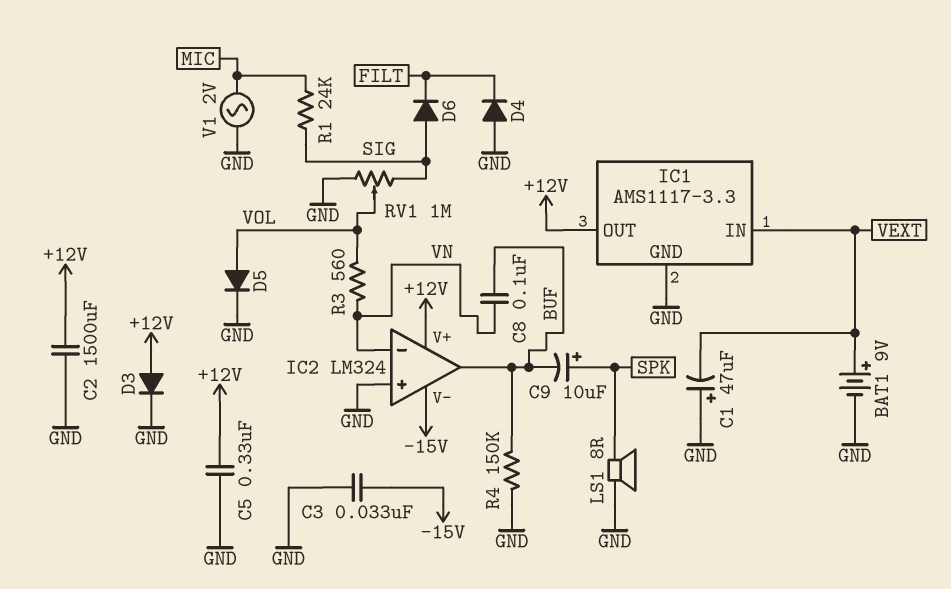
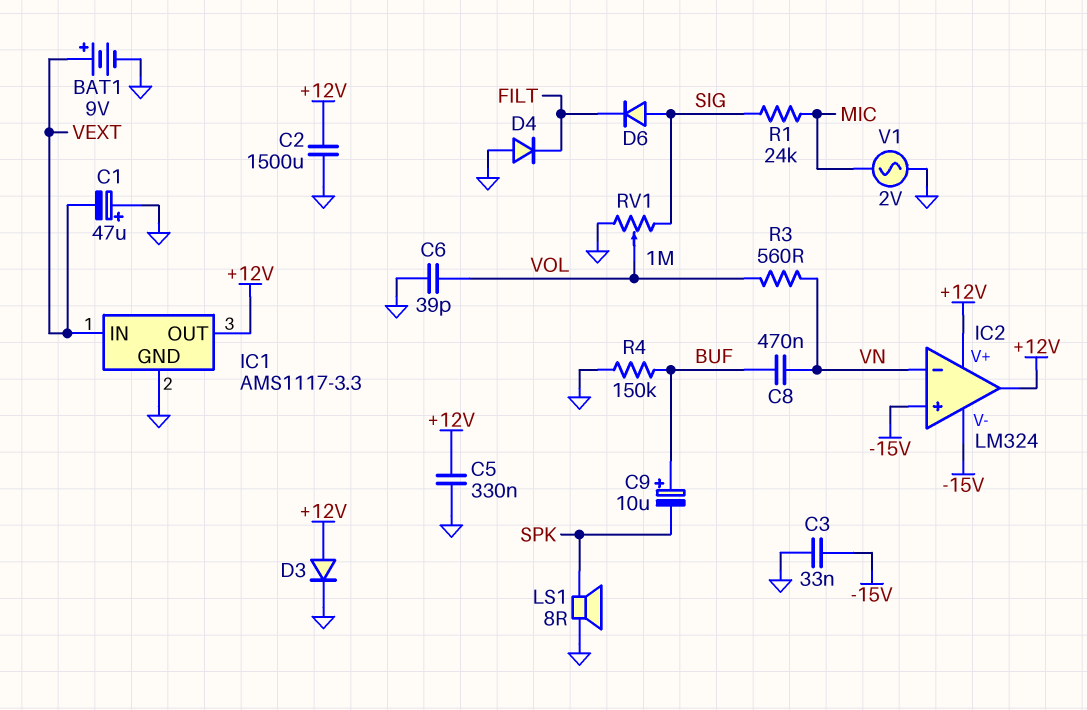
C6: none -> 39pF (GND, VOL)
C8: 100nF (BUF, VN) -> 470nF (BUF, VN)
C9: 10uF (plus SPK, minus BUF) -> 10uF (plus BUF, minus SPK)
D5: diode (A VOL, K GND) -> none
IC2 pin in+: GND -> -15V
IC2 pin out: BUF -> +12V

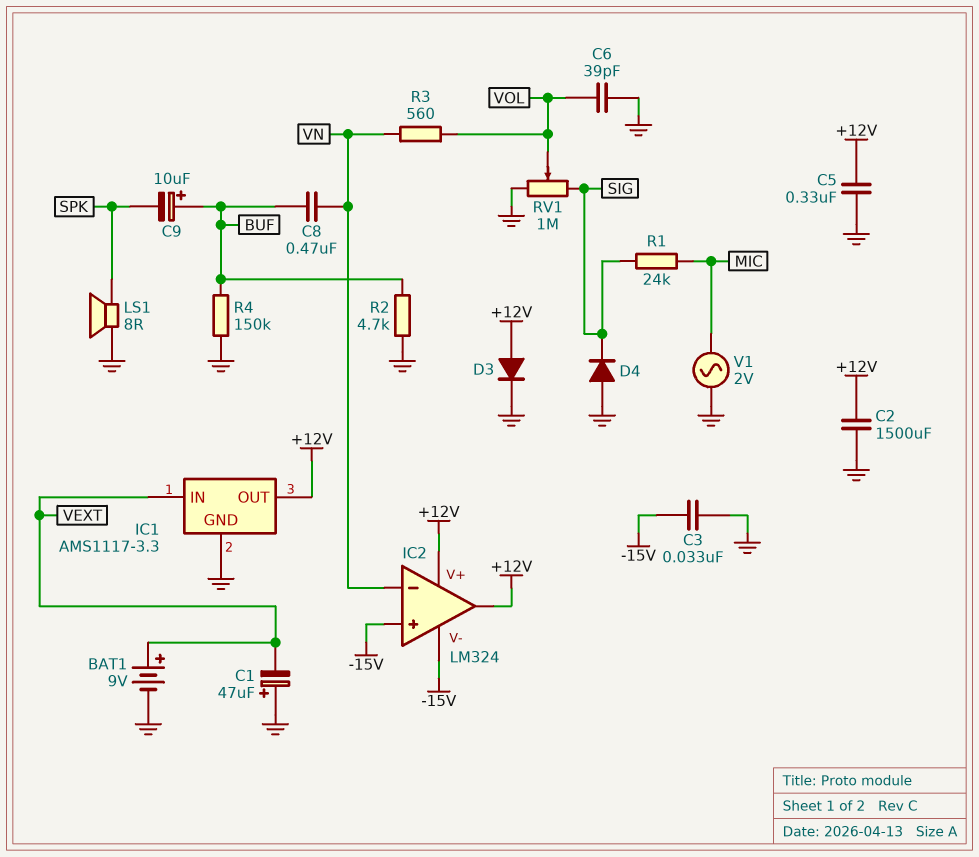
D4: diode (A GND, K FILT) -> diode (A GND, K SIG)
D6: diode (A SIG, K FILT) -> none
R2: none -> 4.7k (BUF, GND)

